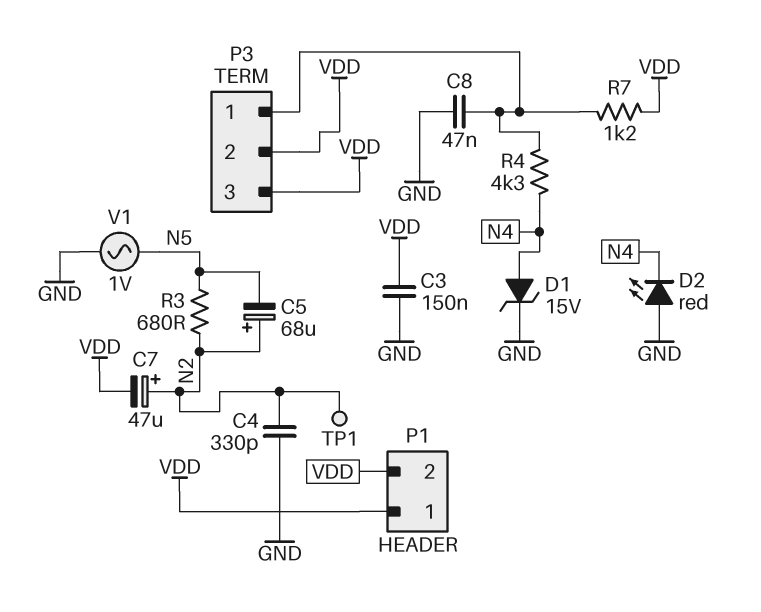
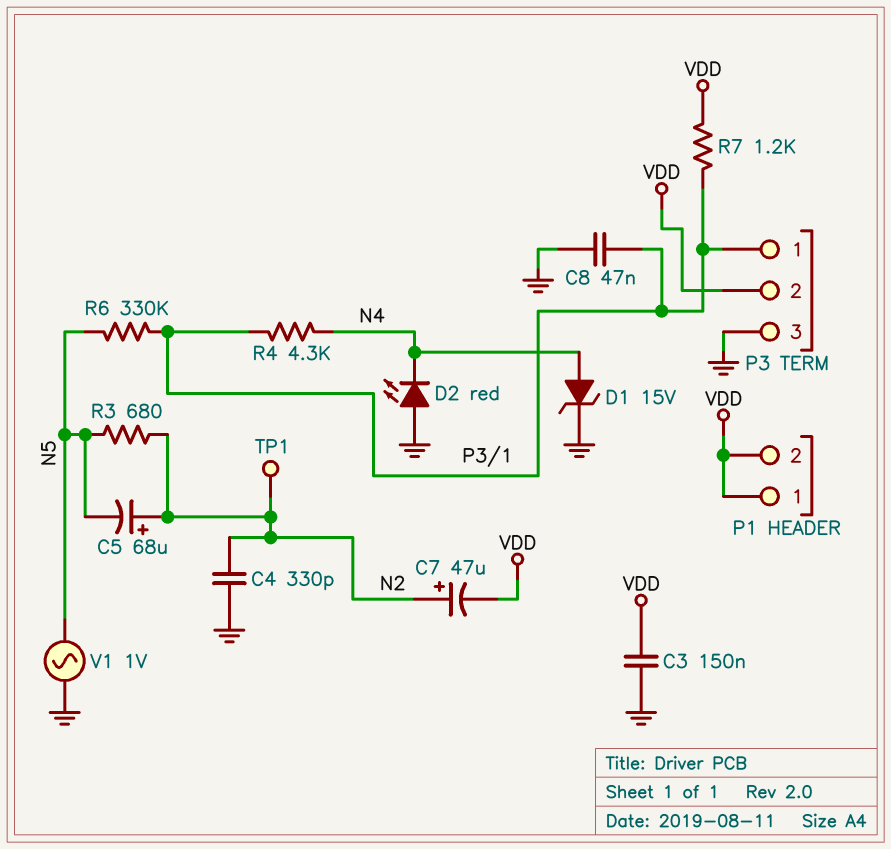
P3 pin 3: VDD -> GND
R6: none -> 330k (N5, P3/1)

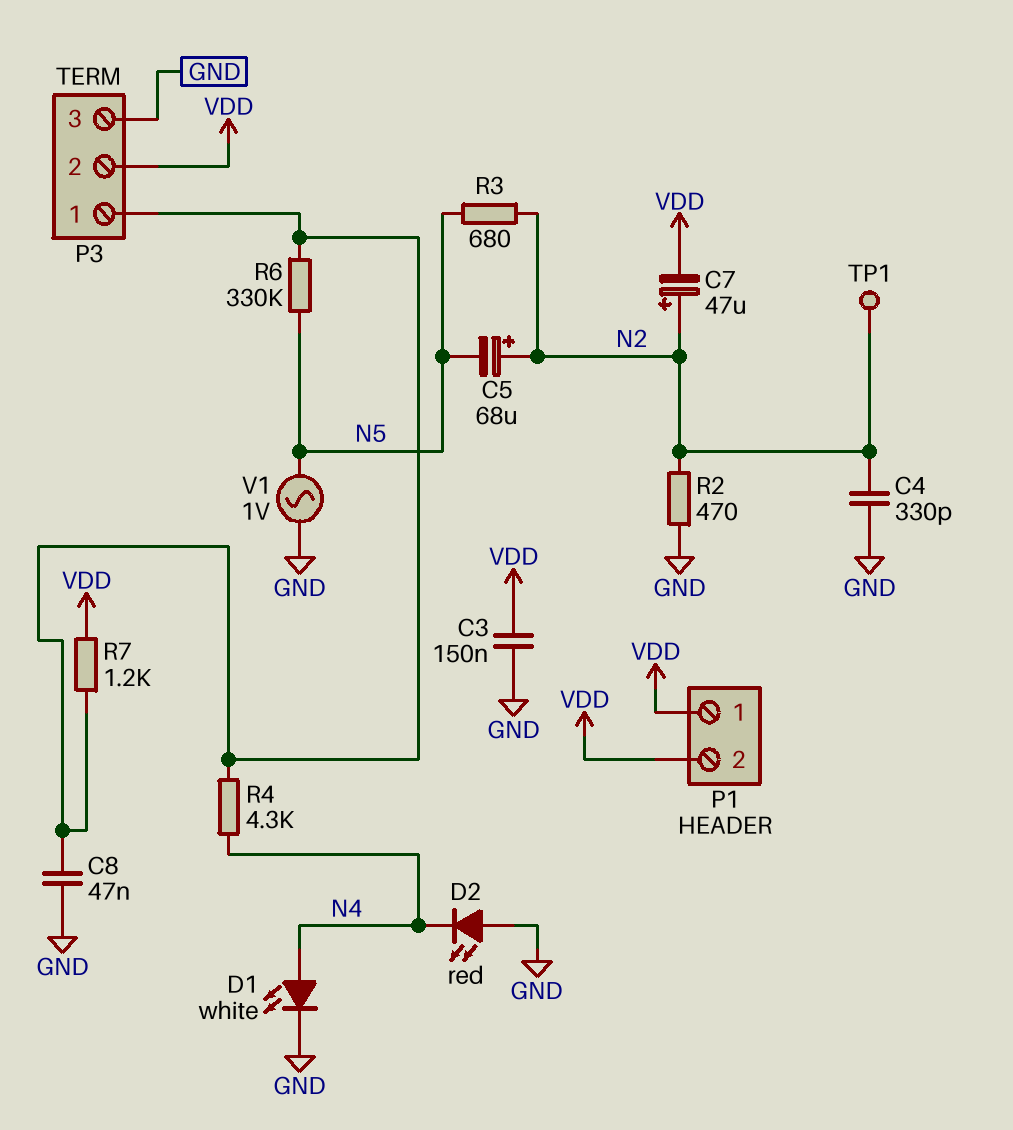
D1: zener 15V (A N4, K GND) -> LED white (A N4, K GND)
R2: none -> 470 (GND, N2)

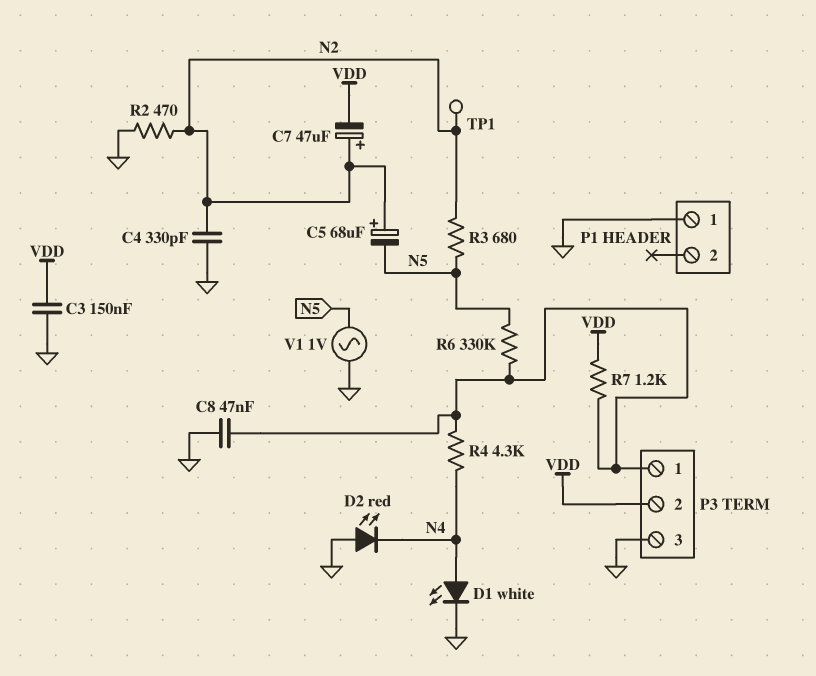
P1 pin 1: VDD -> GND
P1 pin 2: VDD -> none

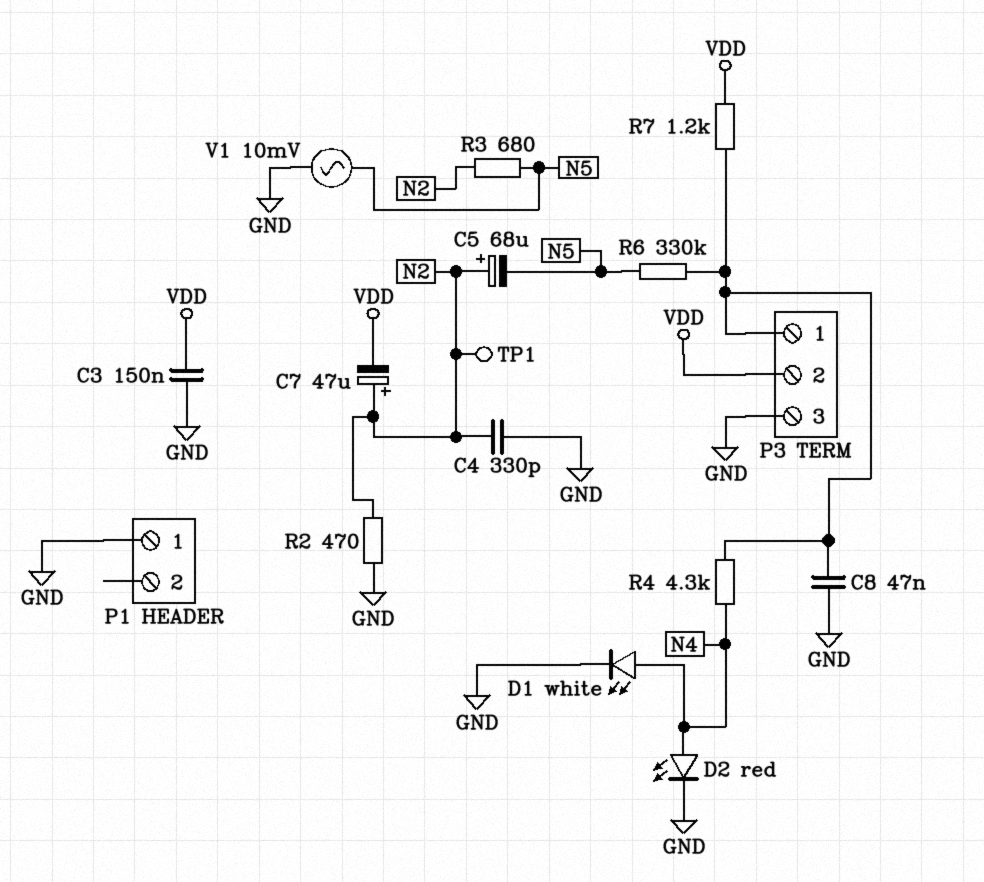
D2: LED red (A GND, K N4) -> LED red (A N4, K GND)
V1: AC 1V (GND, N5) -> AC 10mV (GND, N5)

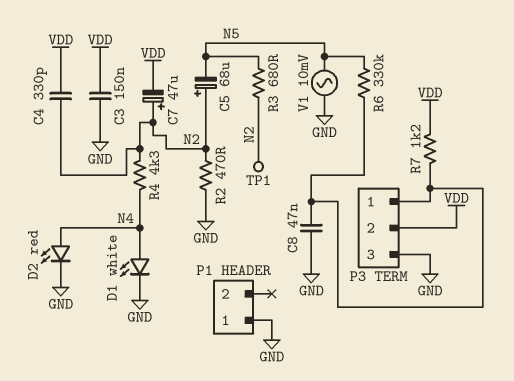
C4: 330pF (GND, N2) -> 330pF (N2, VDD)
R4: 4.3k (N4, P3/1) -> 4.3k (N2, N4)

